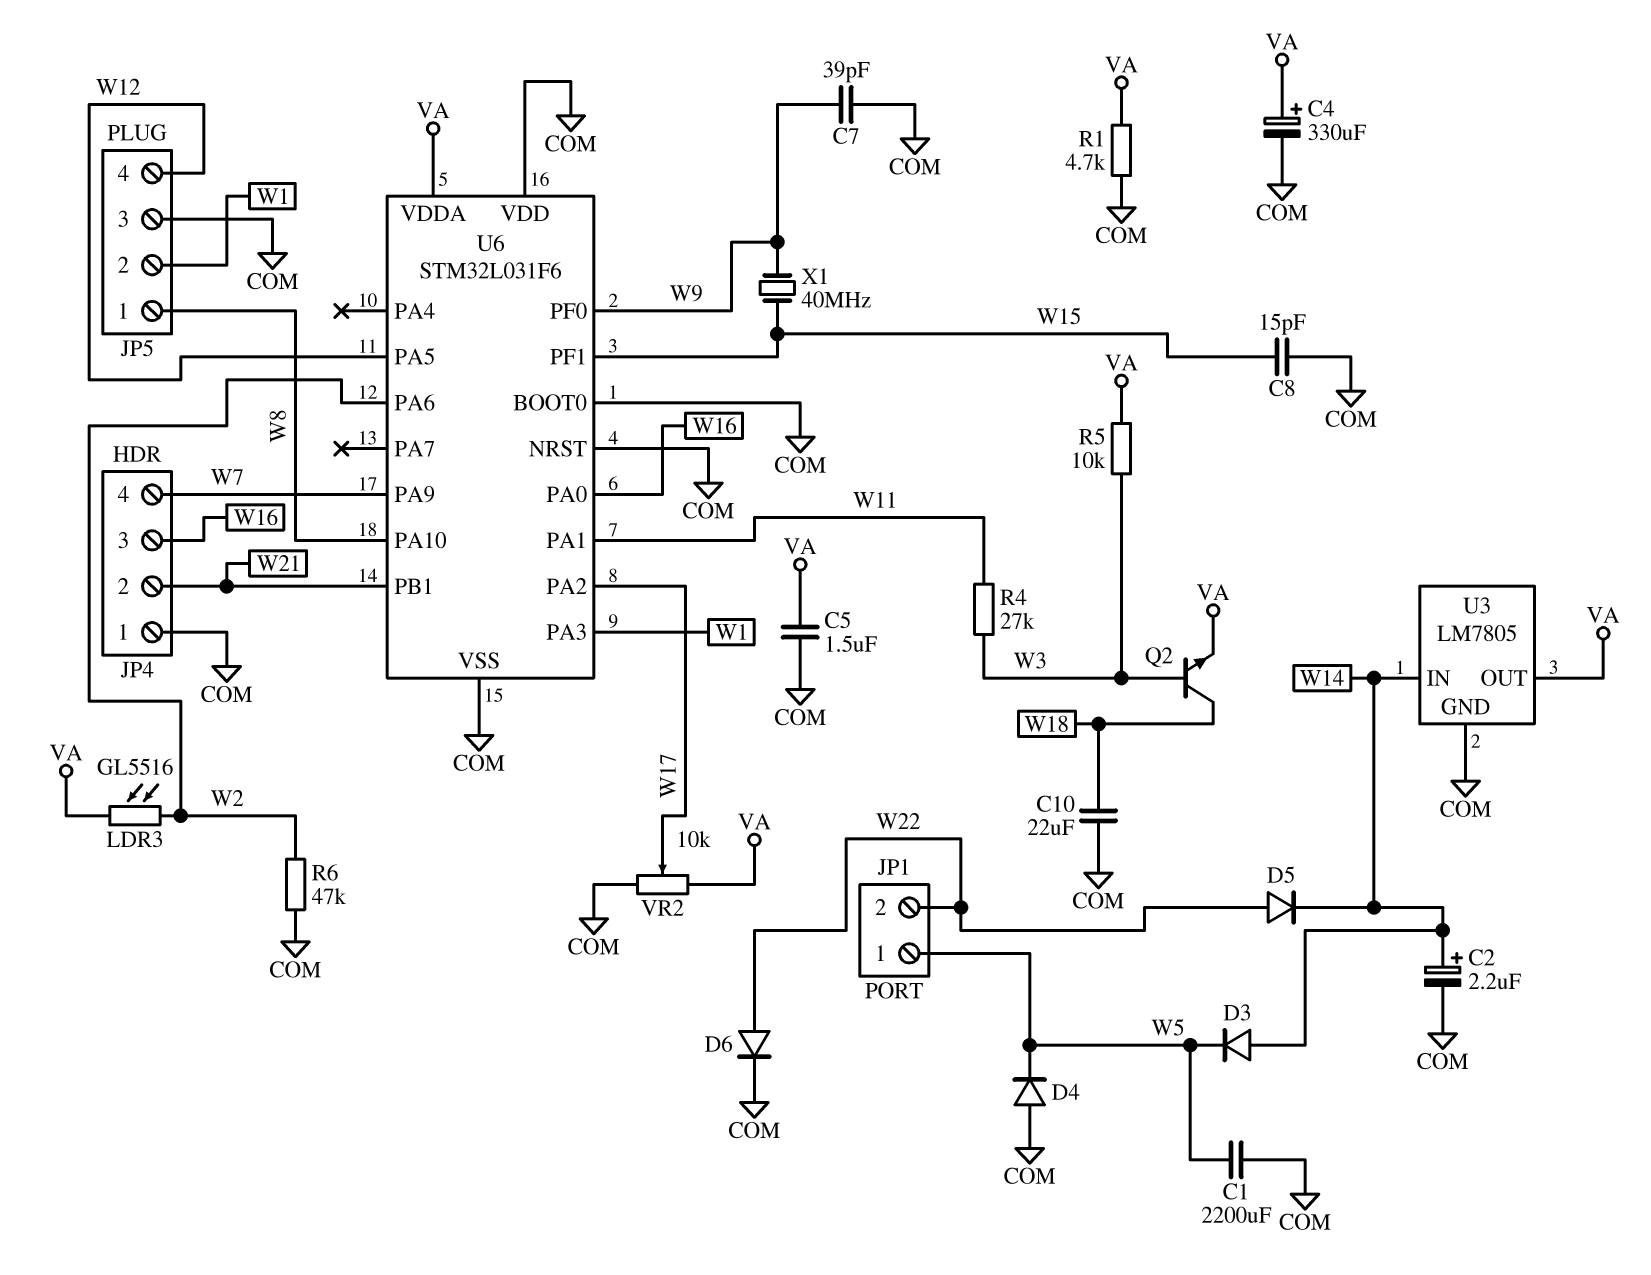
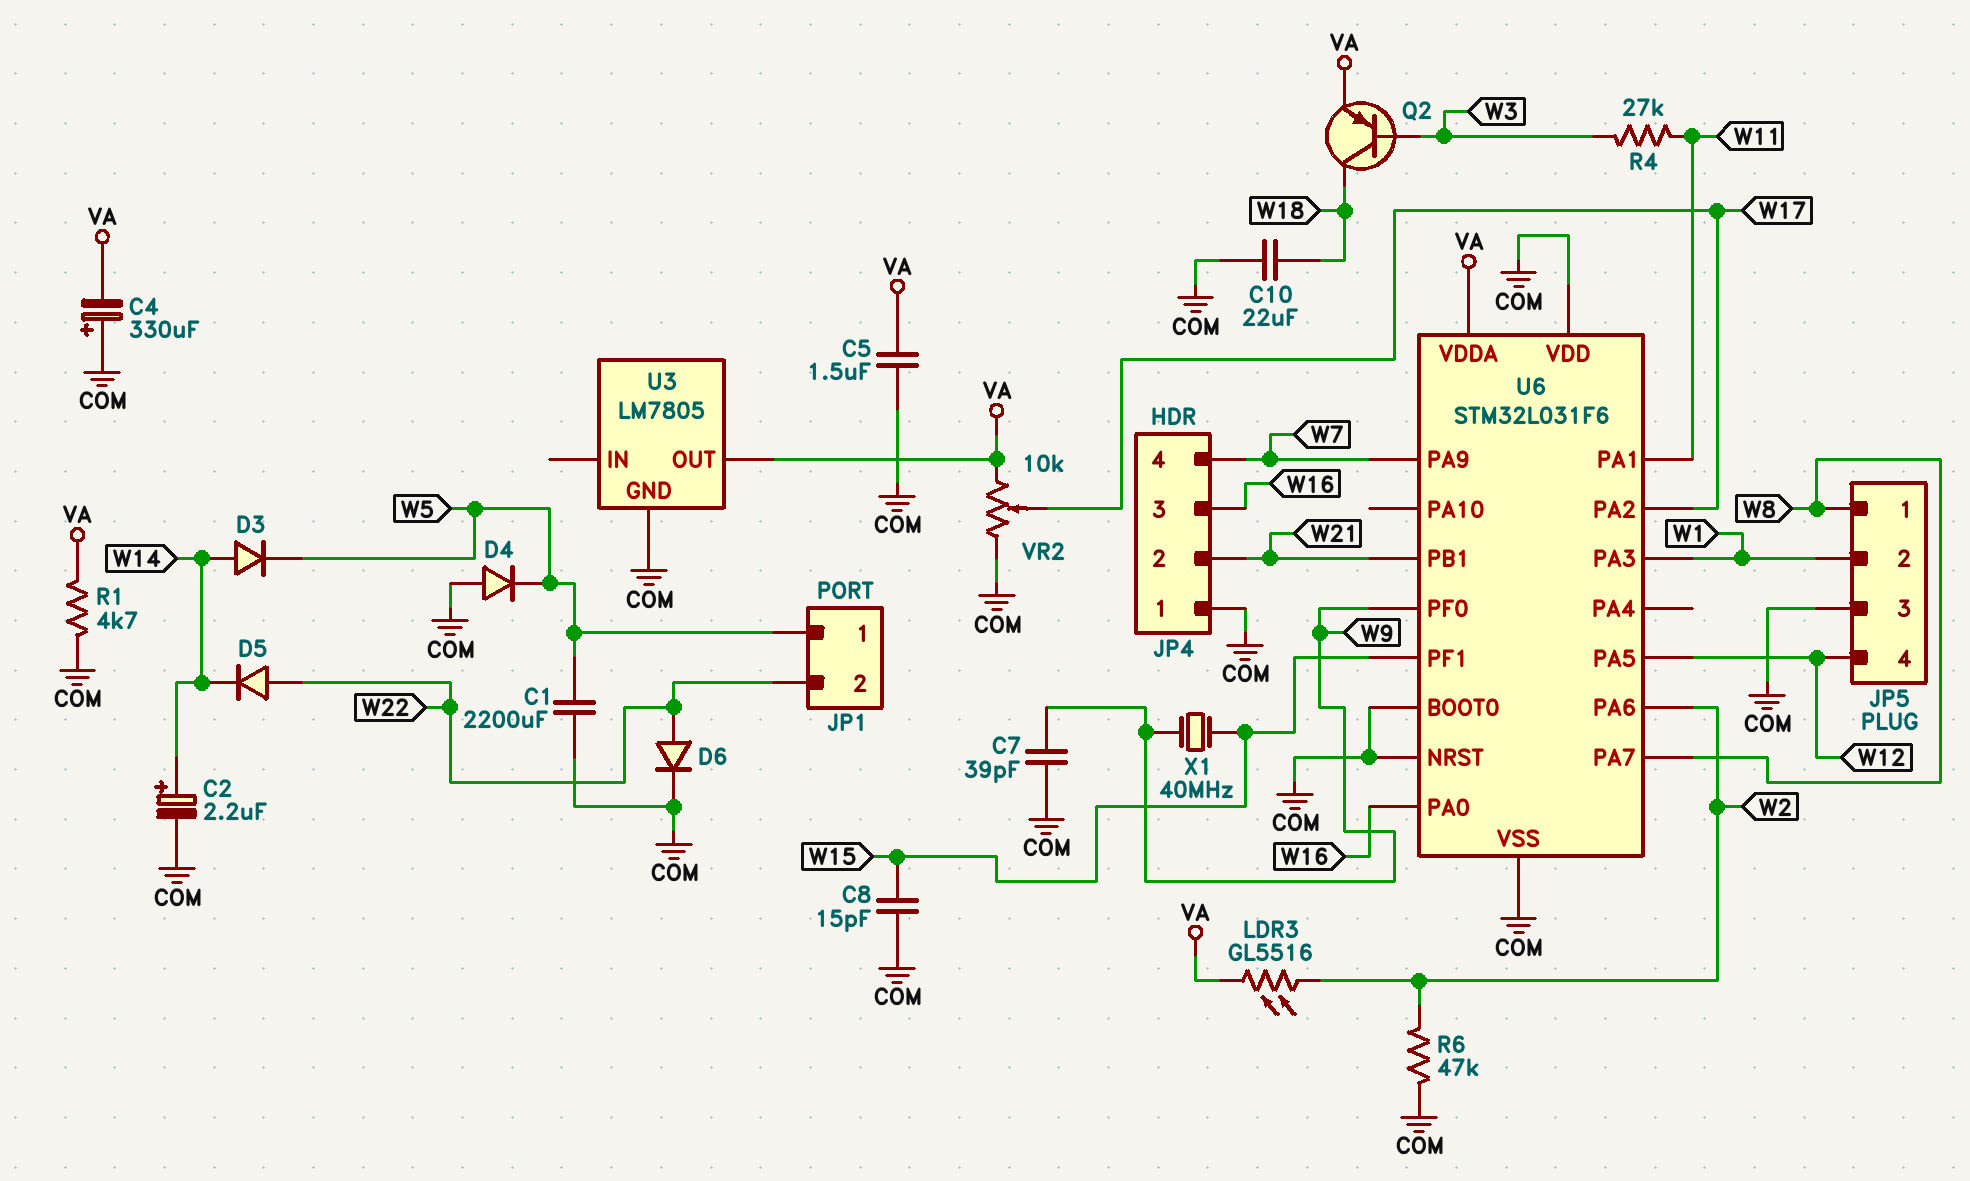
C4: 330uF (plus VA, minus COM) -> 330uF (plus COM, minus VA)
Q2: NPN (B W3, C W18, E VA) -> PNP (B W3, C W18, E VA)
R5: 10k (VA, W3) -> none
U3 pin IN: W14 -> none
U6 pin PA7: none -> W8
U6 pin PA10: W8 -> none

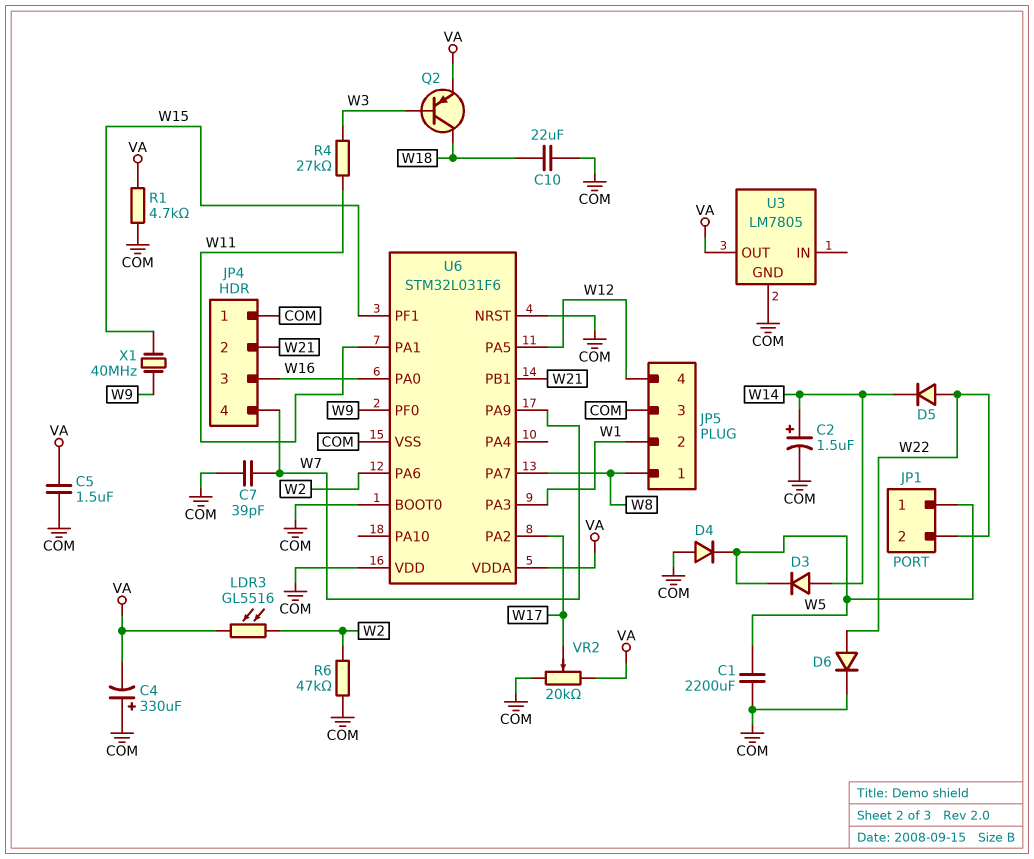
C2: 2.2uF (plus W14, minus COM) -> 1.5uF (plus W14, minus COM)
C7: 39pF (COM, W9) -> 39pF (COM, W7)
C8: 15pF (COM, W15) -> none
VR2: 10k (COM, VA, wiper W17) -> 20k (COM, VA, wiper W17)

